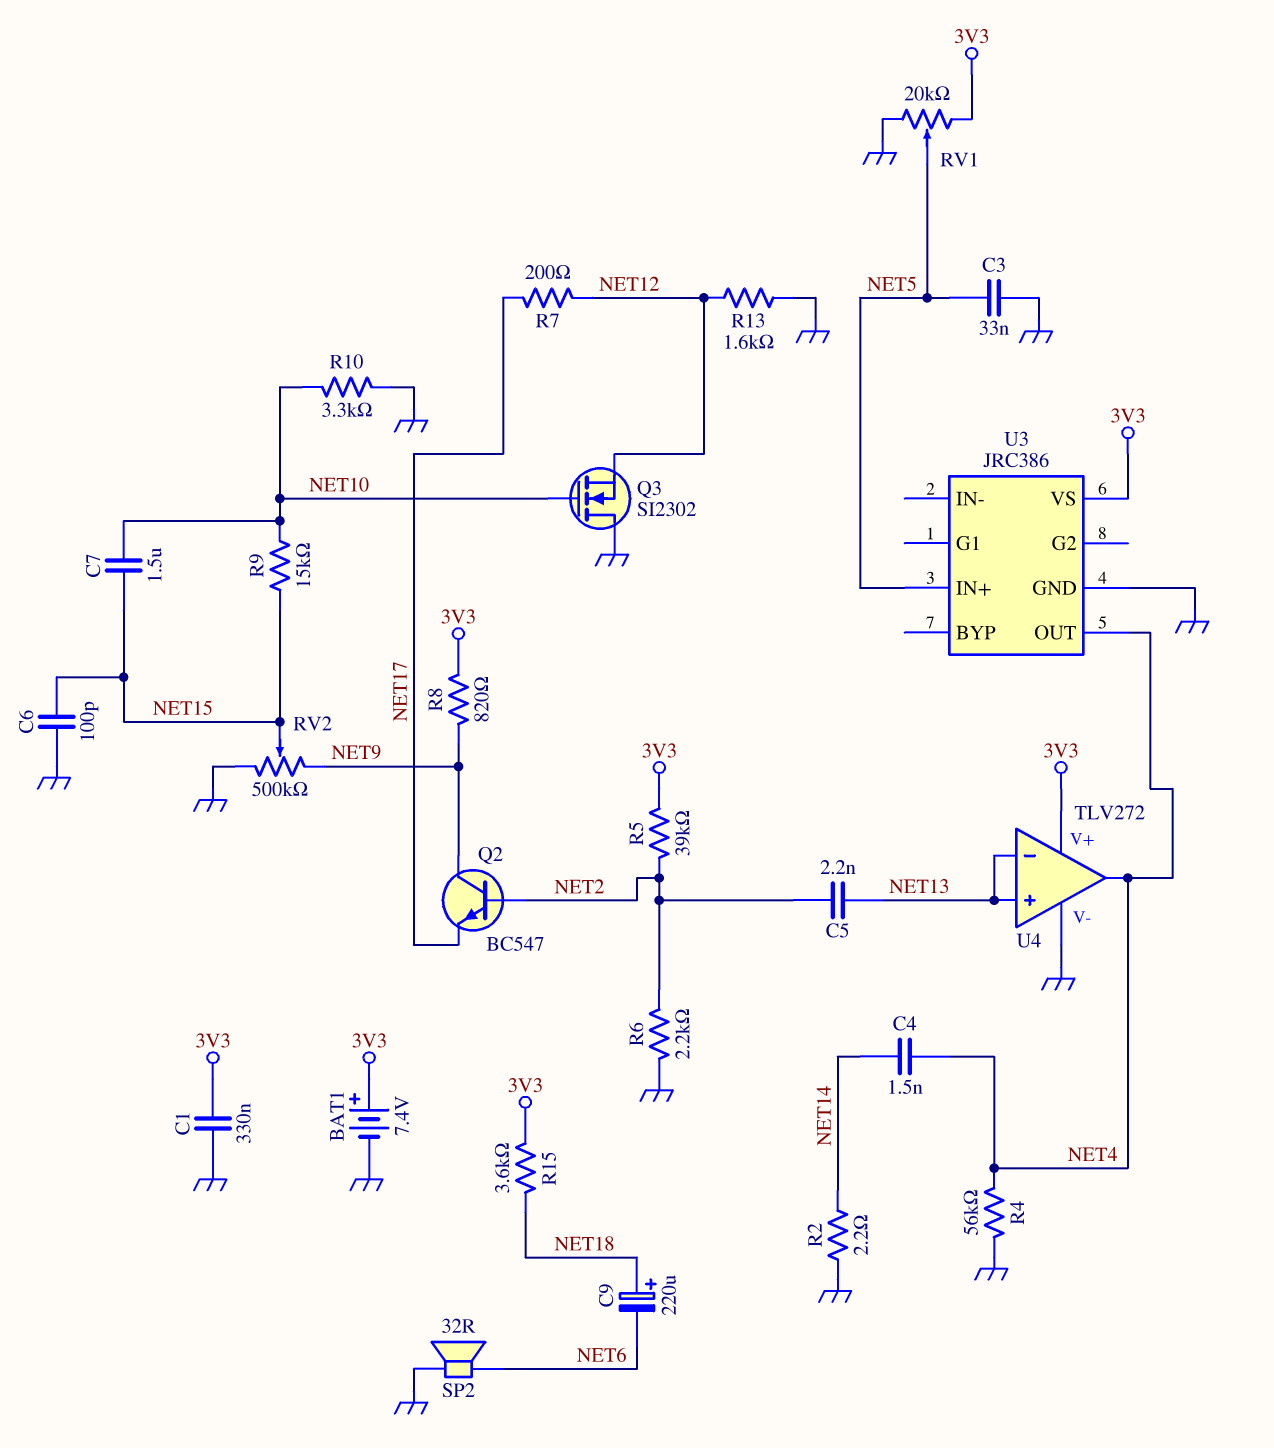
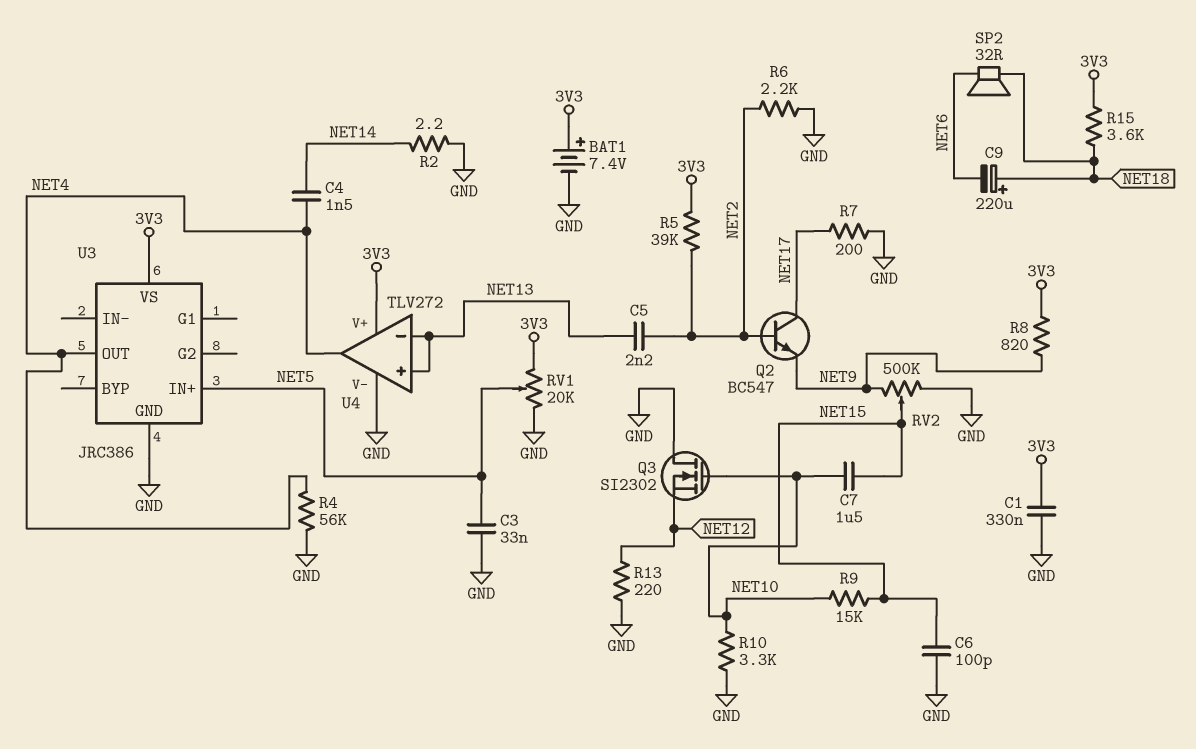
Q2: NPN BC547 (B NET2, C NET9, E NET17) -> NPN BC547 (B NET2, C NET17, E NET9)
R7: 200 (NET12, NET17) -> 200 (GND, NET17)
R13: 1.6k (GND, NET12) -> 220 (GND, NET12)
SP2: speaker 32R (GND, NET6) -> speaker 32R (NET6, NET18)

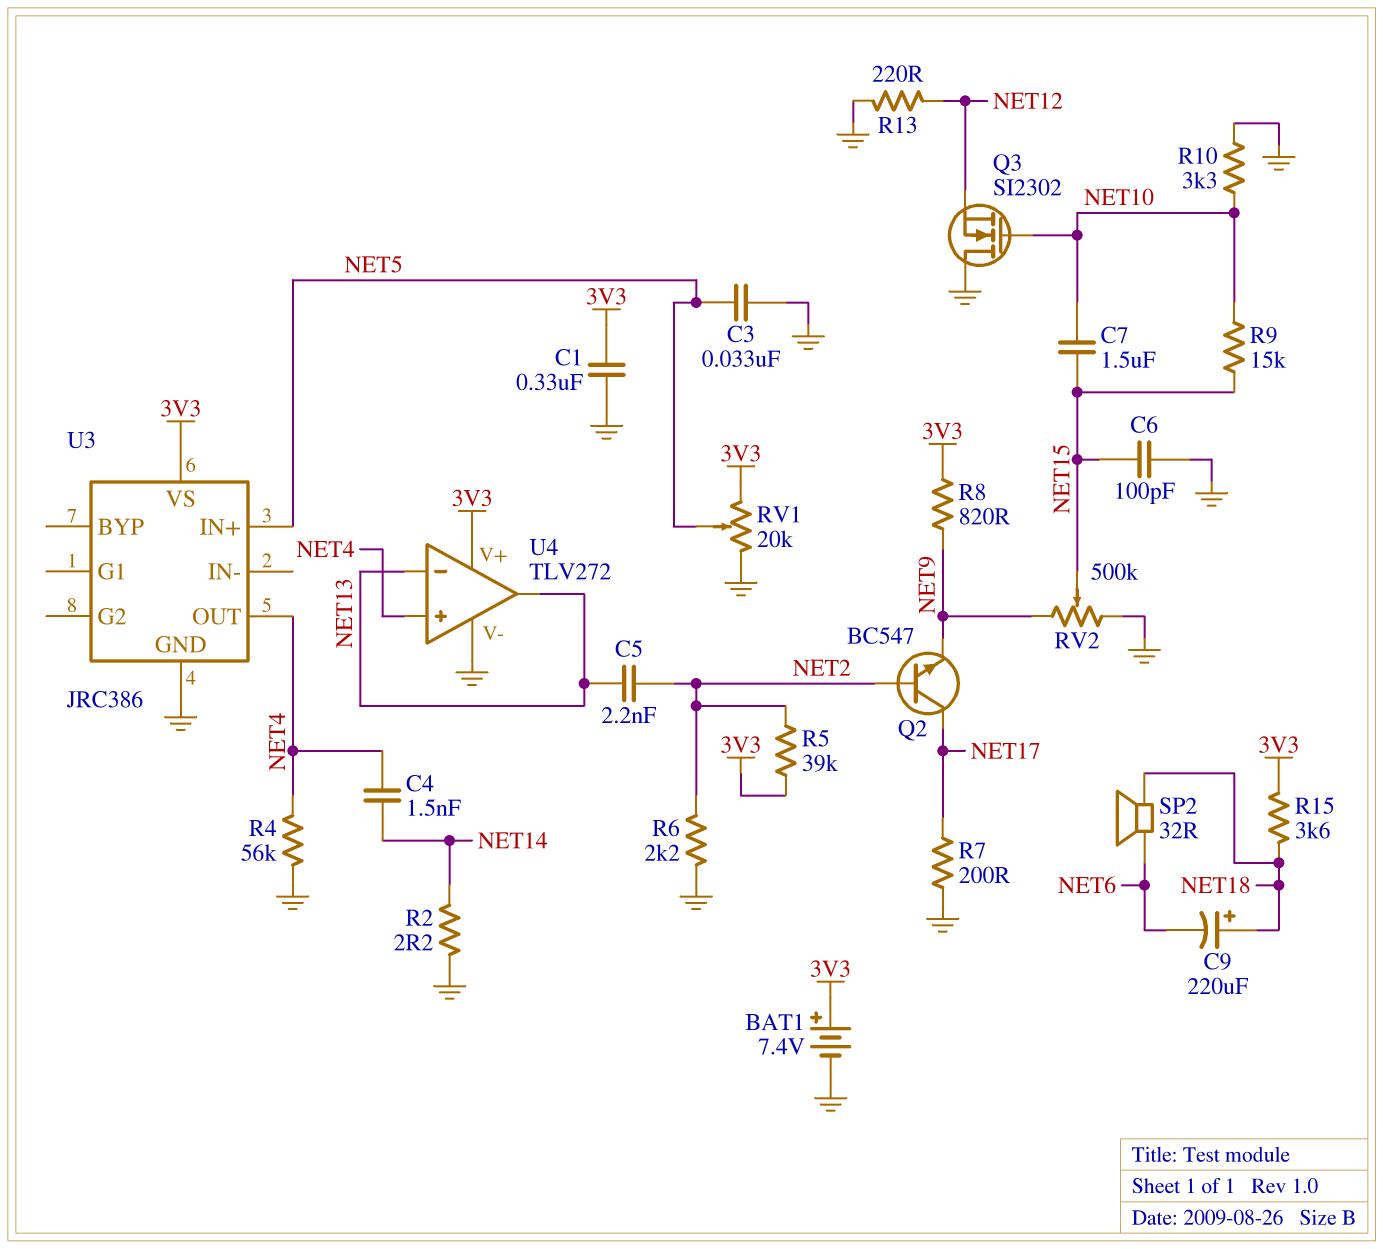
U4 pin in+: NET13 -> NET4
U4 pin out: NET4 -> NET13

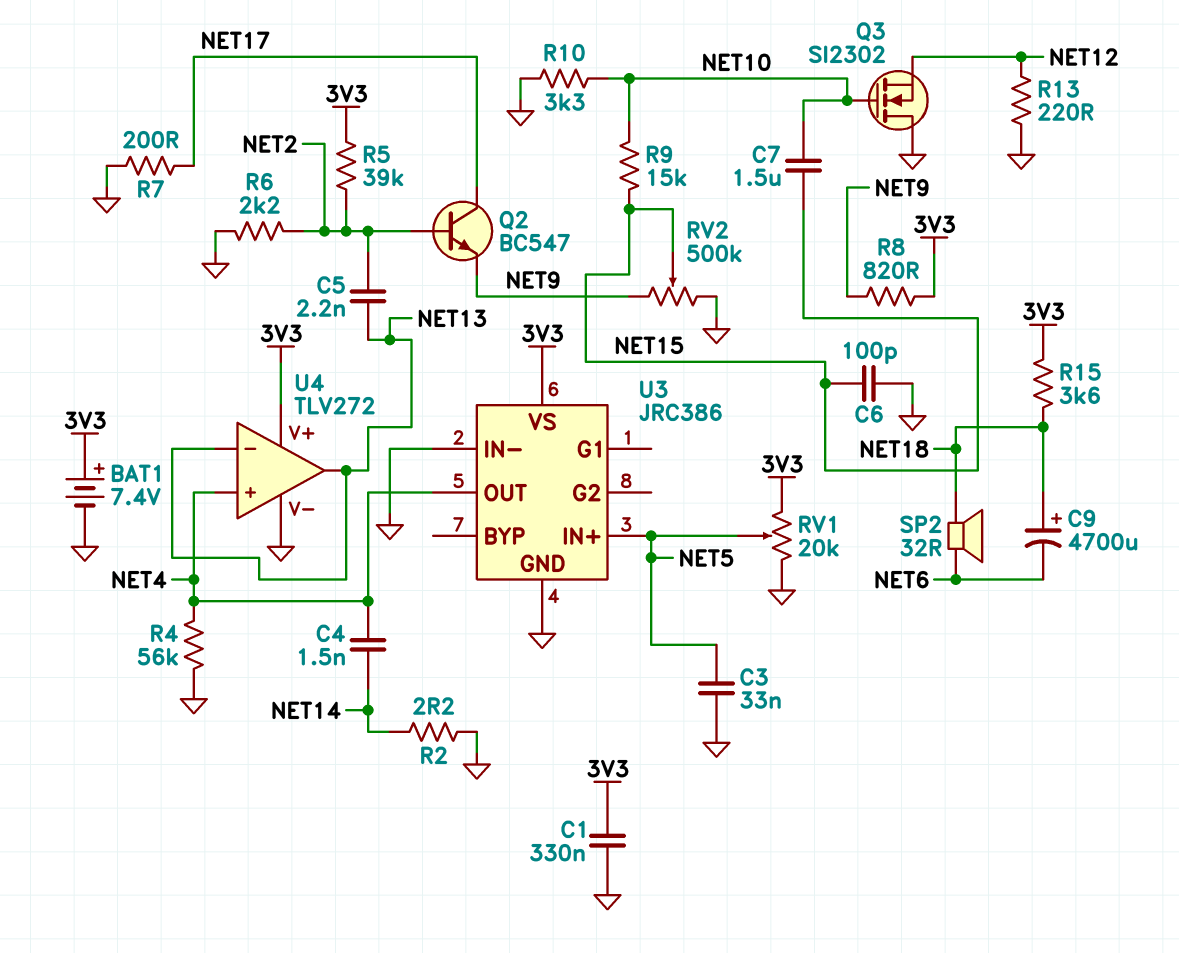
C9: 220uF (plus NET18, minus NET6) -> 4700uF (plus NET18, minus NET6)
U3 pin IN-: none -> GND

